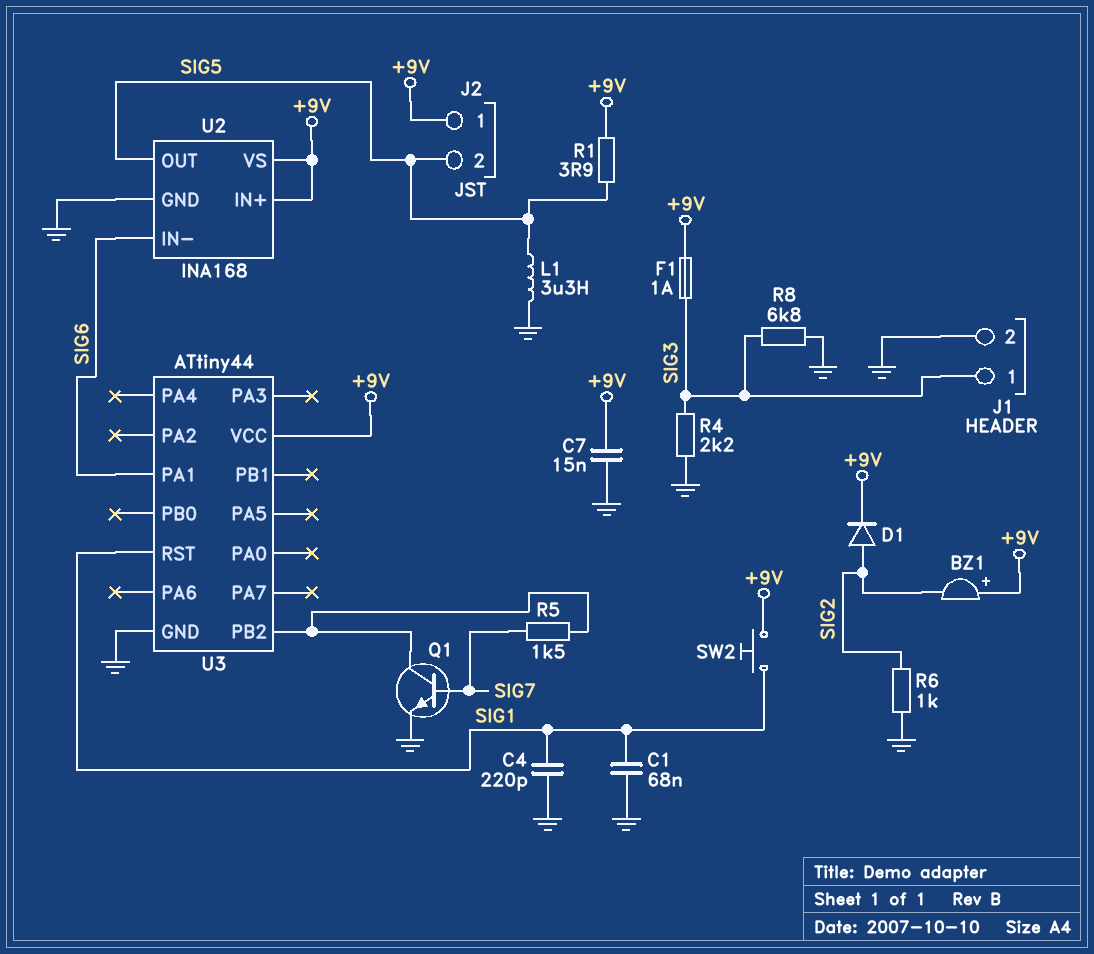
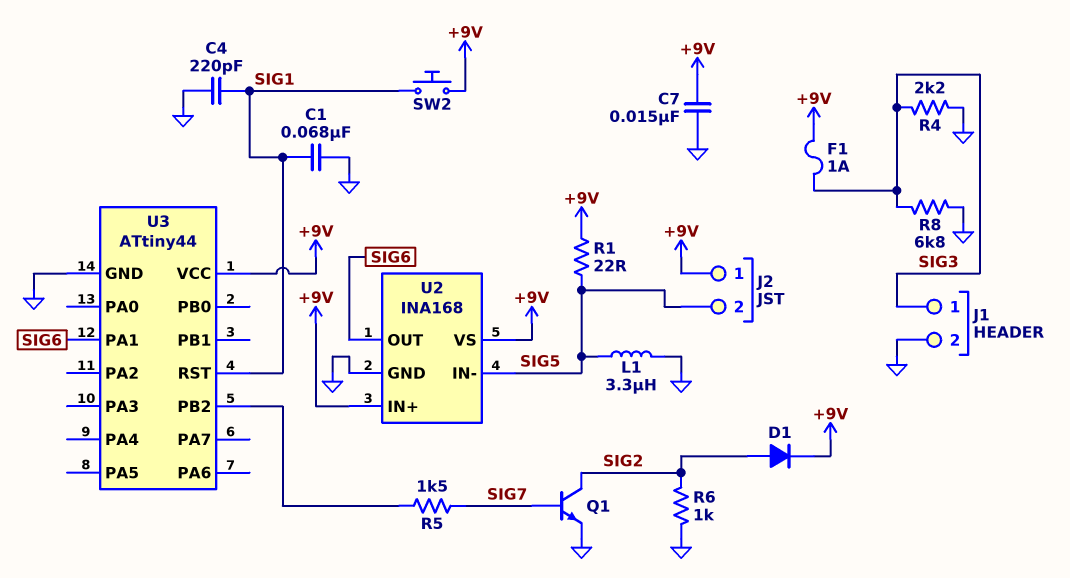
BZ1: buzzer (plus +9V, minus SIG2) -> none
Q1: NPN (B SIG7, C U3/PB2, E GND) -> NPN (B SIG7, C SIG2, E GND)
R1: 3.9 (+9V, SIG5) -> 22 (+9V, SIG5)
U2 pin IN-: SIG6 -> SIG5
U2 pin OUT: SIG5 -> SIG6

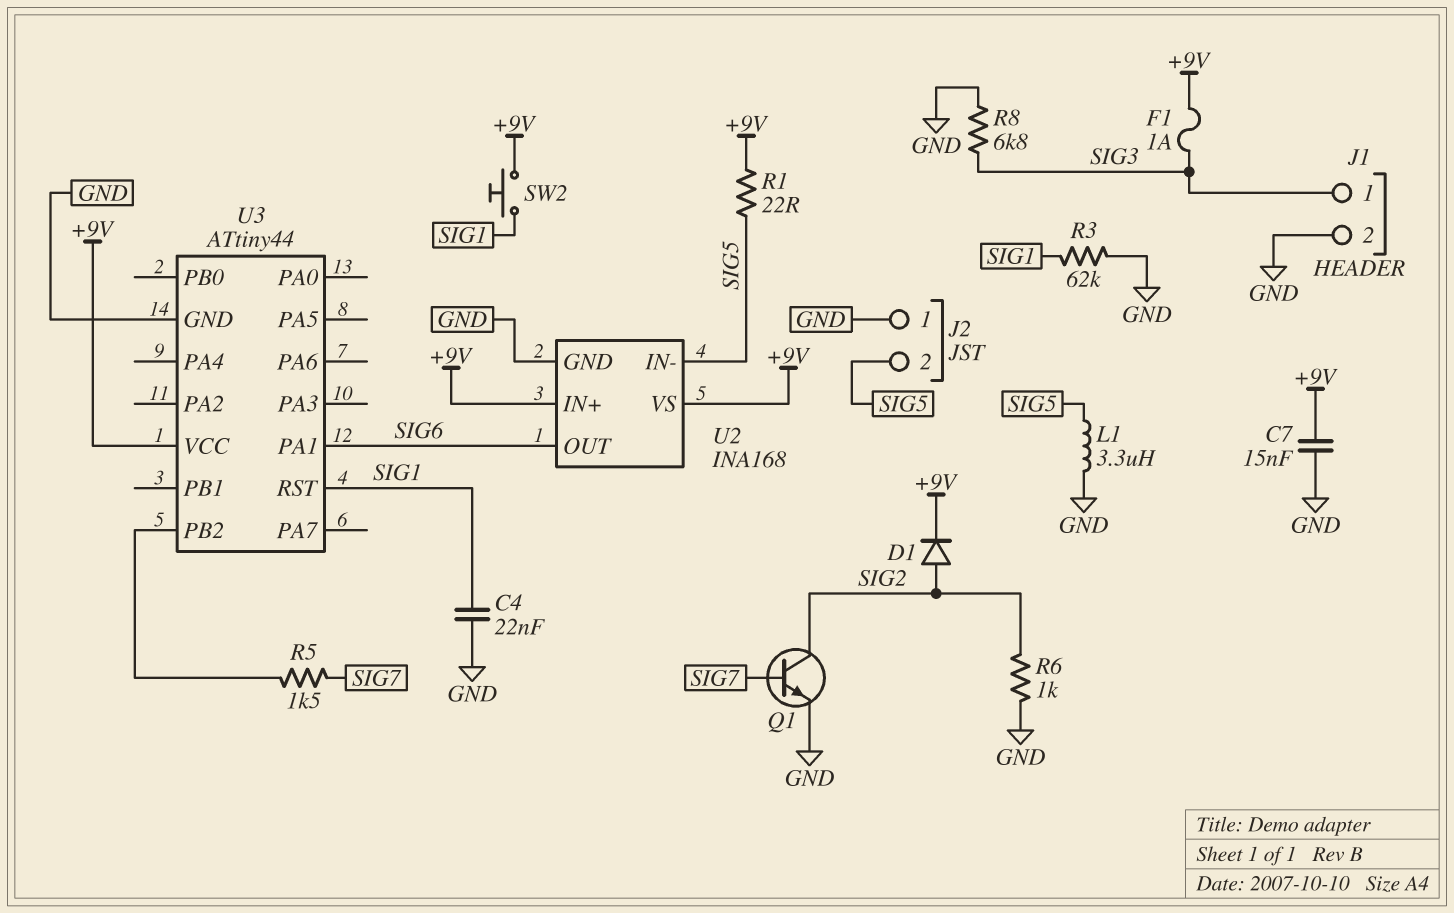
C1: 68nF (GND, SIG1) -> none
C4: 220pF (GND, SIG1) -> 22nF (GND, SIG1)
J2 pin 1: +9V -> GND
R3: none -> 62k (GND, SIG1)
R4: 2.2k (GND, SIG3) -> none

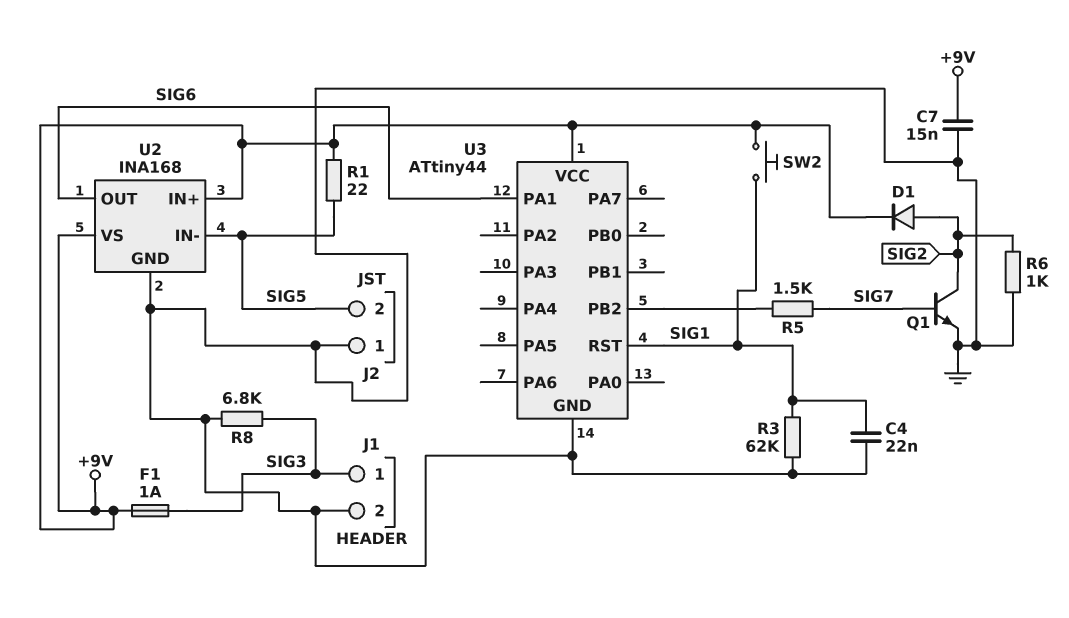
L1: 3.3uH (GND, SIG5) -> none

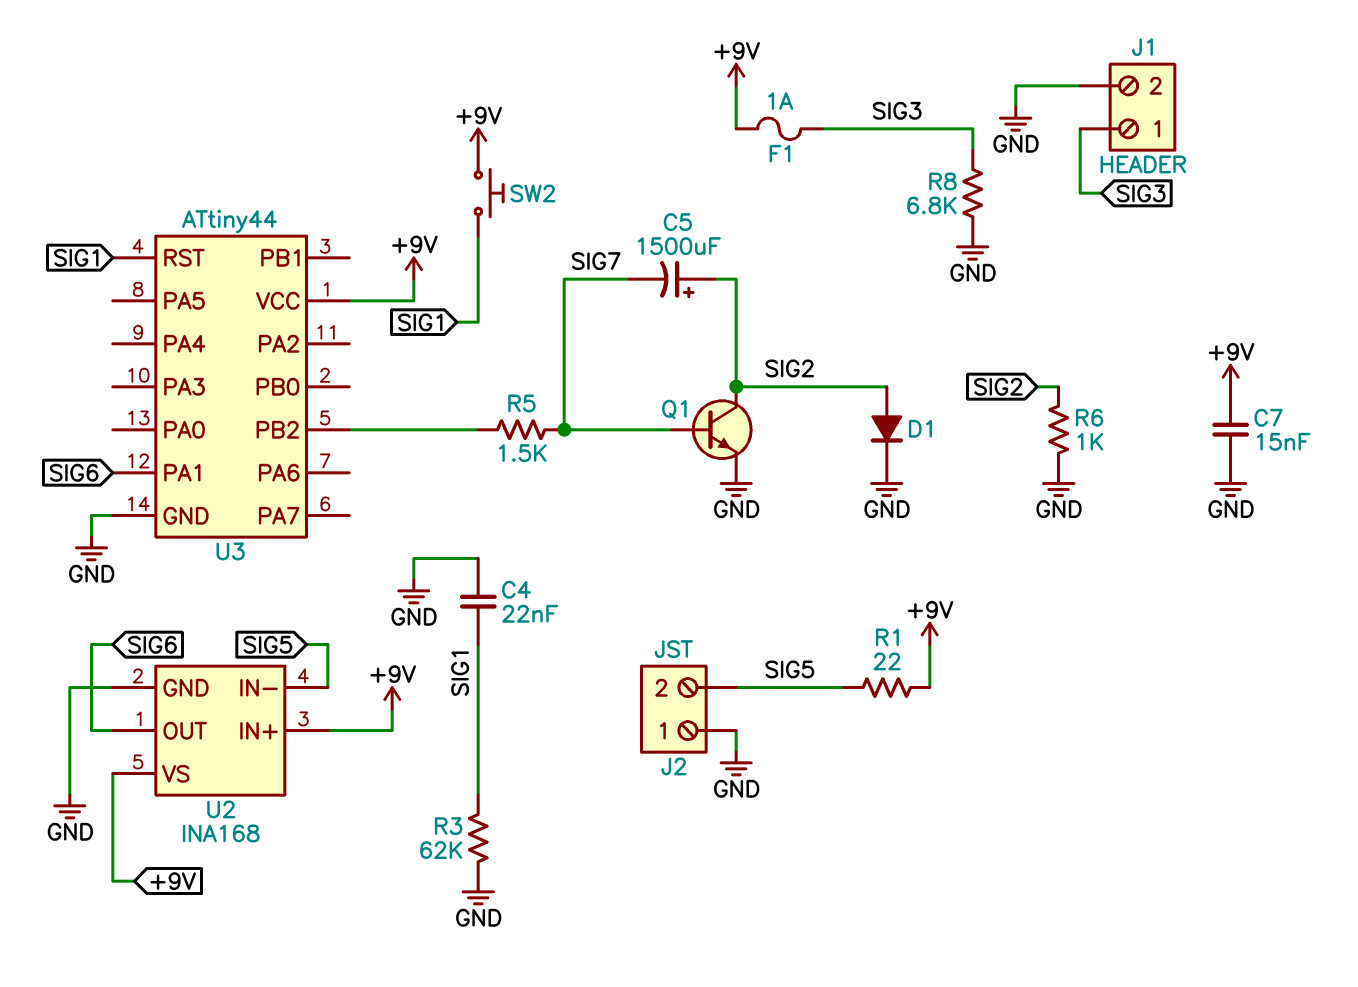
C5: none -> 1500uF (plus SIG2, minus SIG7)
D1: diode (A SIG2, K +9V) -> diode (A SIG2, K GND)

